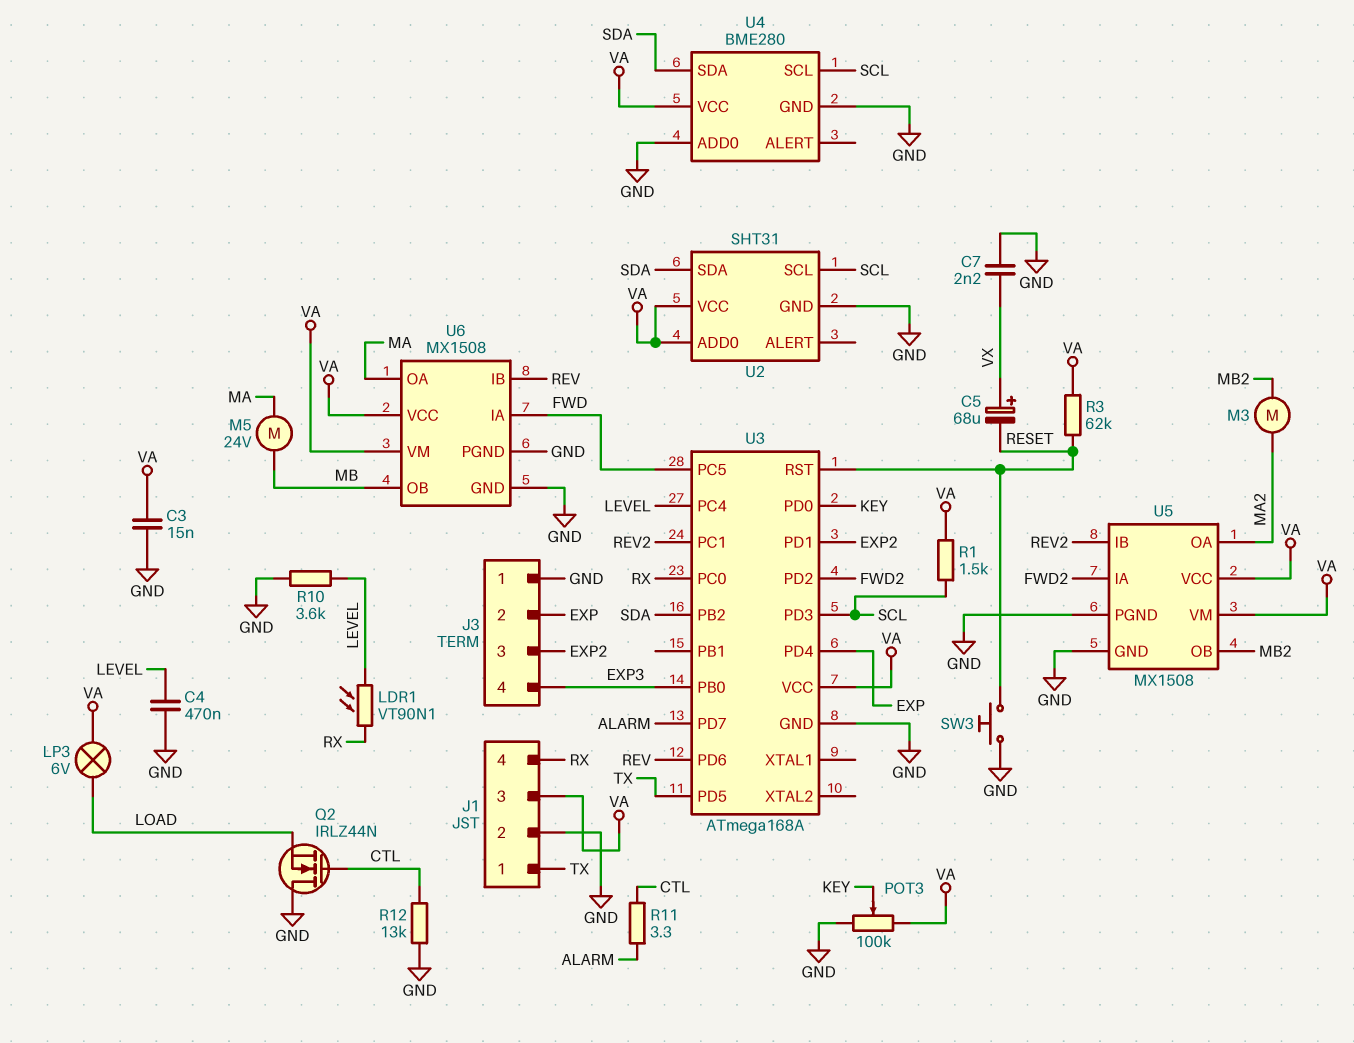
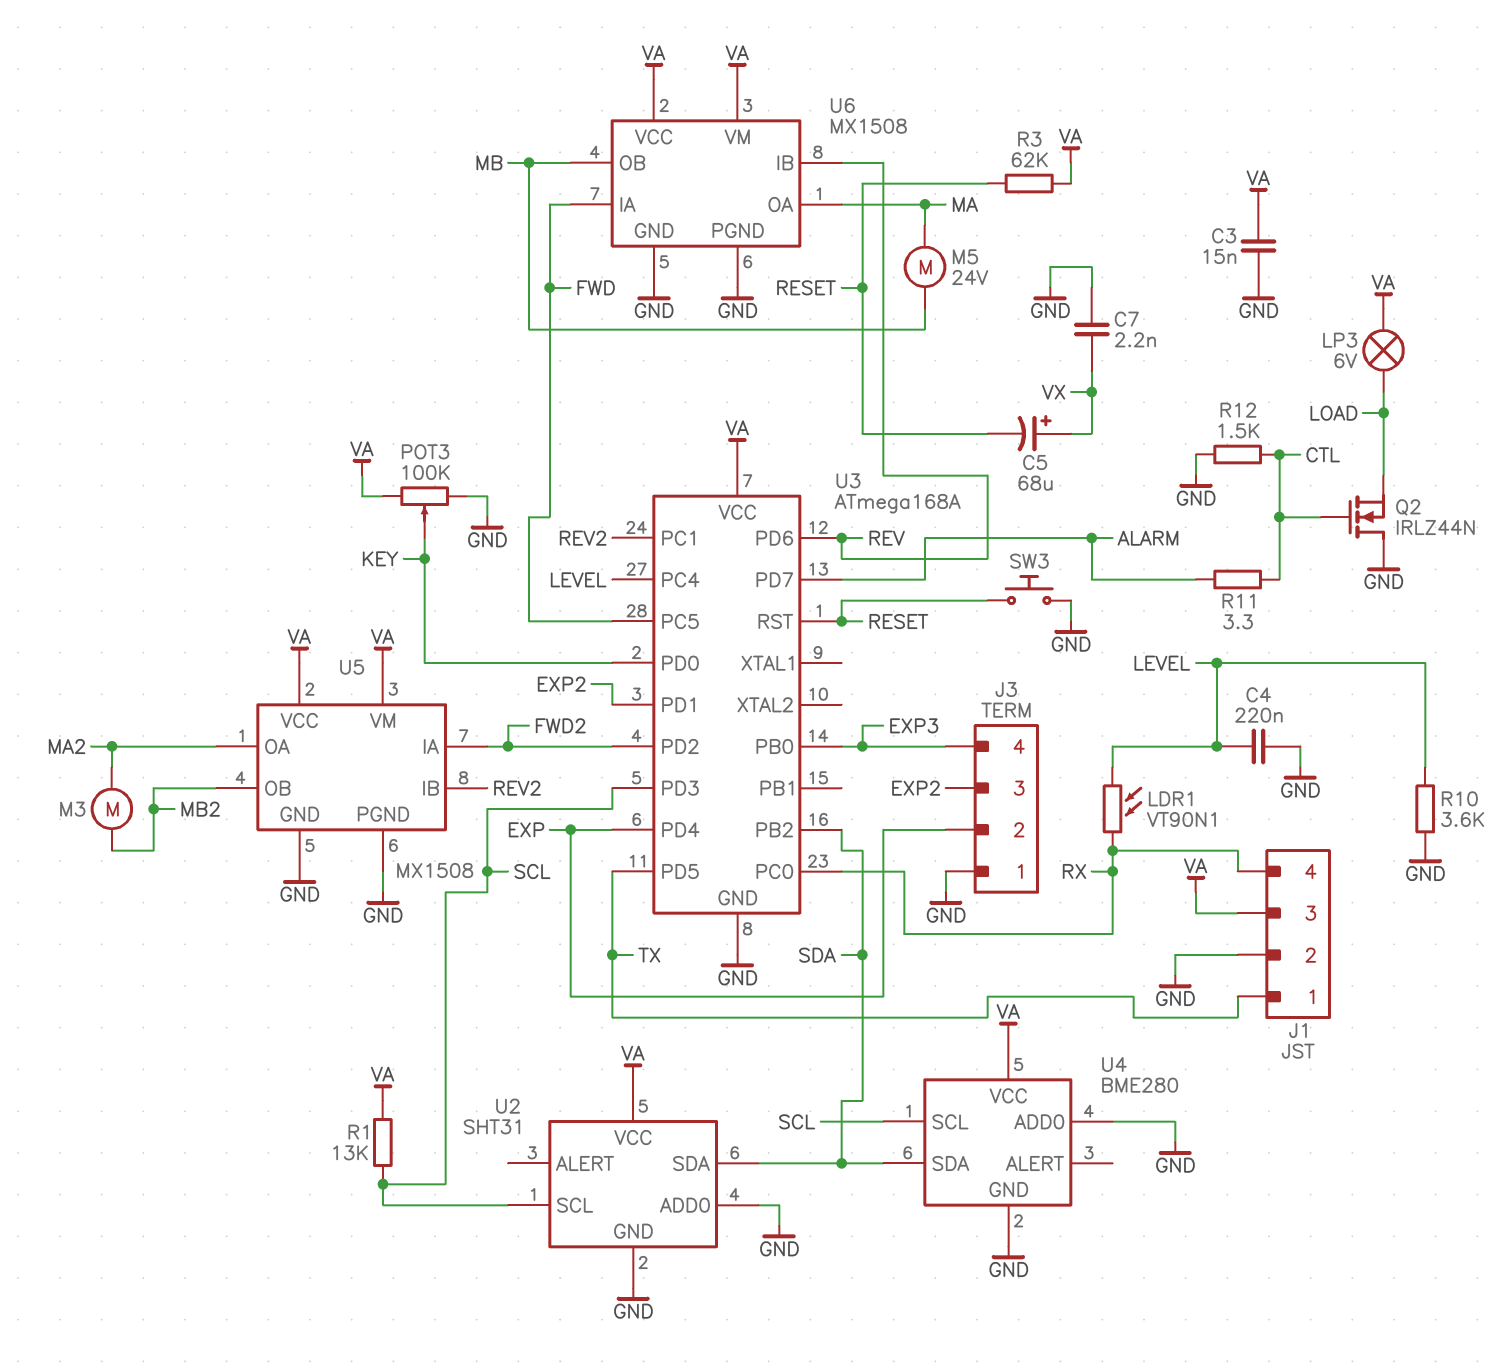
C4: 470nF (GND, LEVEL) -> 220nF (GND, LEVEL)
R1: 1.5k (SCL, VA) -> 13k (SCL, VA)
R12: 13k (CTL, GND) -> 1.5k (CTL, GND)
U2 pin ADD0: VA -> GND

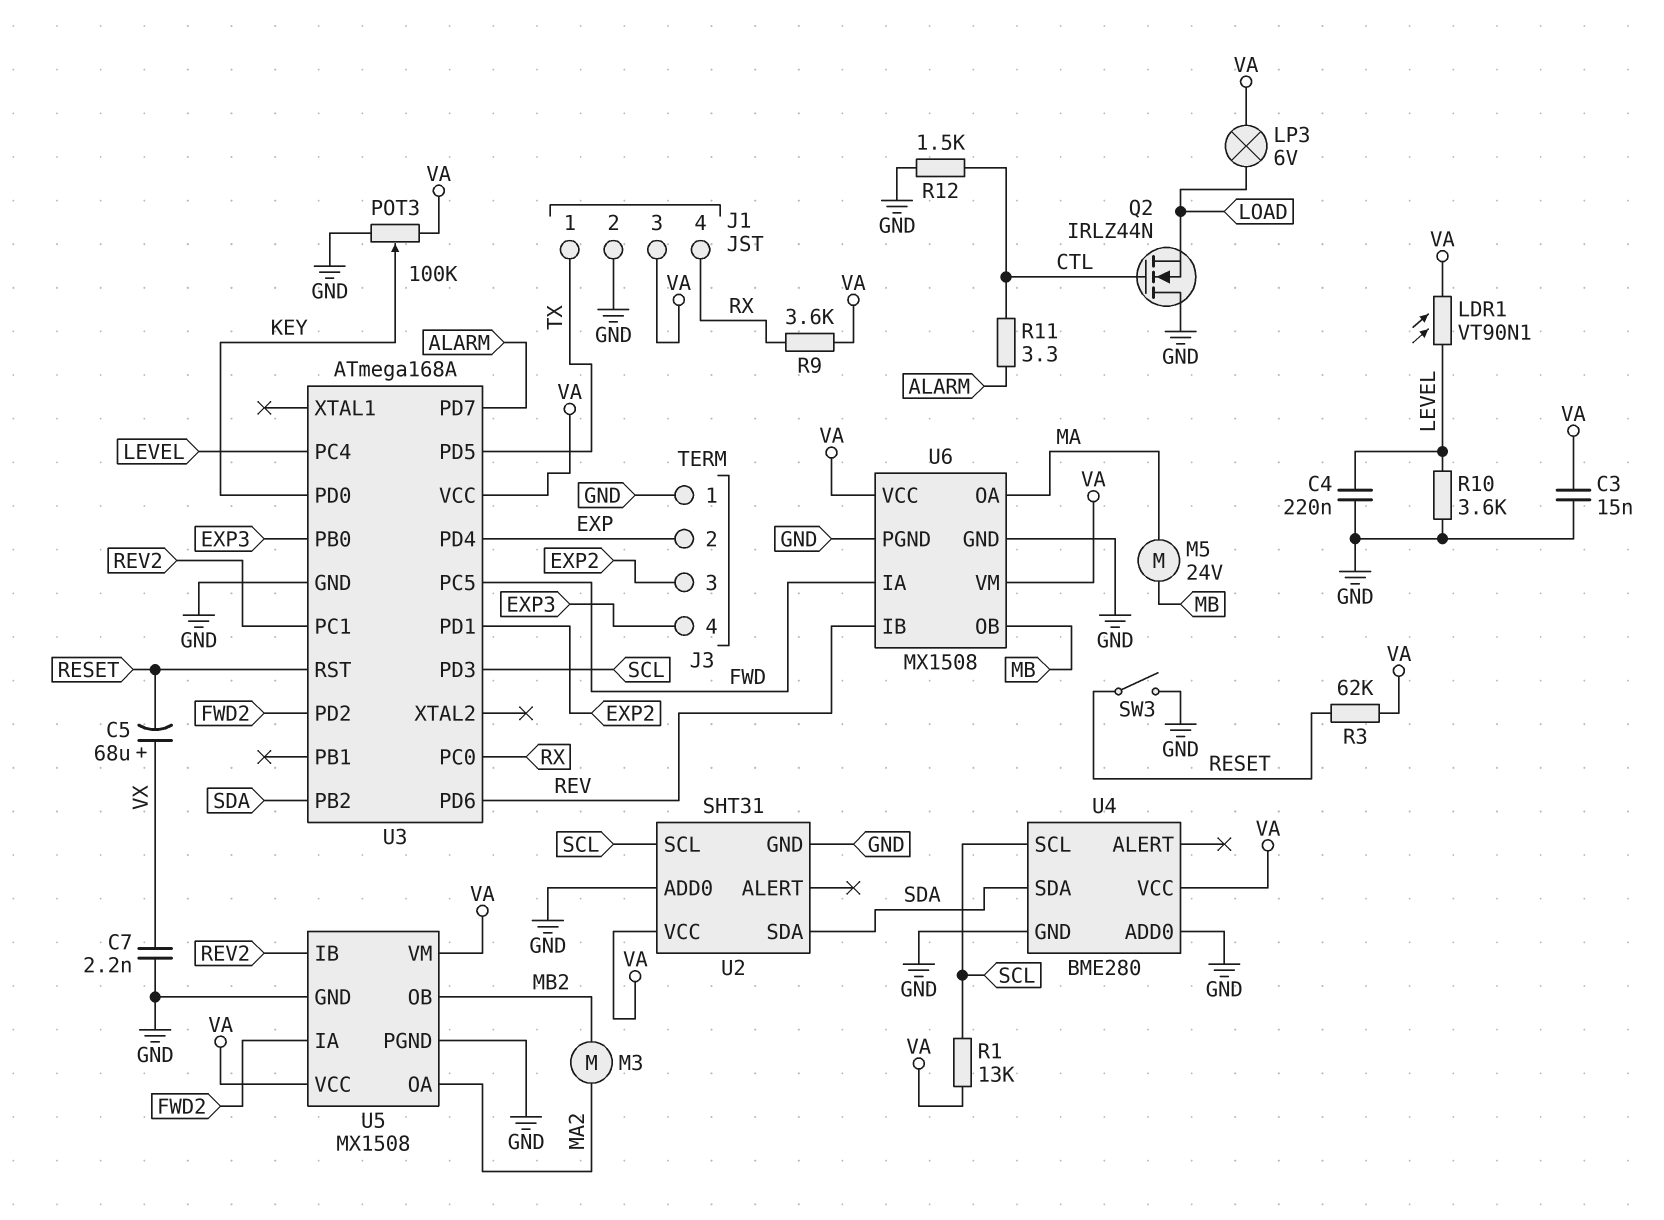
LDR1: VT90N1 (LEVEL, RX) -> VT90N1 (LEVEL, VA)
R9: none -> 3.6k (RX, VA)
SW3: button (GND, RESET) -> switch (GND, RESET)

